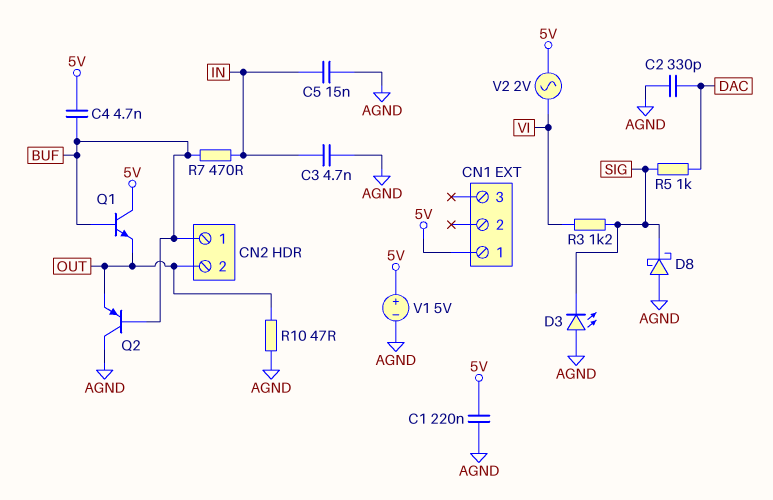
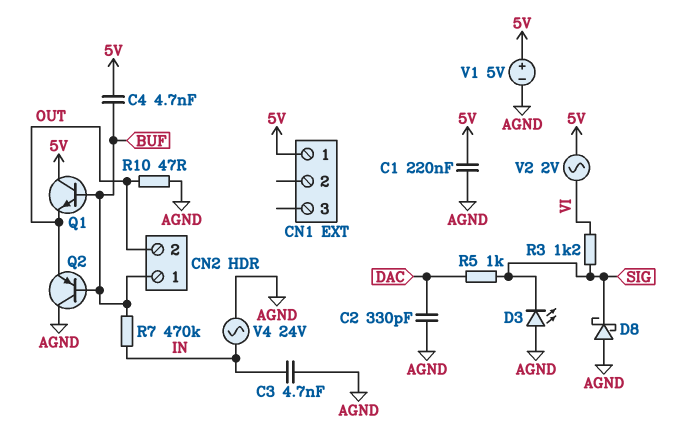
C5: 15nF (AGND, IN) -> none
R7: 470 (BUF, IN) -> 470k (BUF, IN)
V4: none -> AC 24V (AGND, IN)

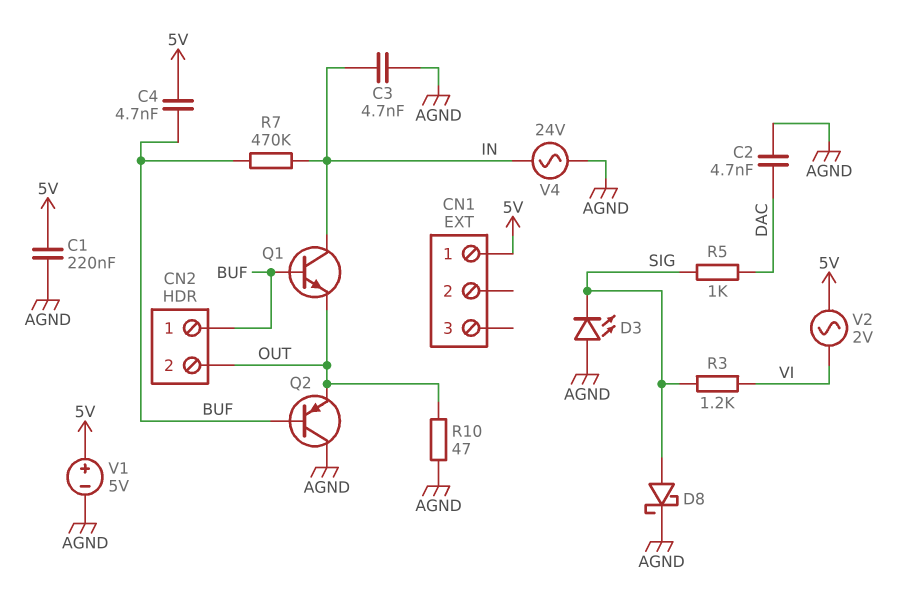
C2: 330pF (AGND, DAC) -> 4.7nF (AGND, DAC)
D8: schottky (A AGND, K SIG) -> schottky (A SIG, K AGND)
Q1: NPN (B BUF, C 5V, E OUT) -> NPN (B BUF, C IN, E OUT)

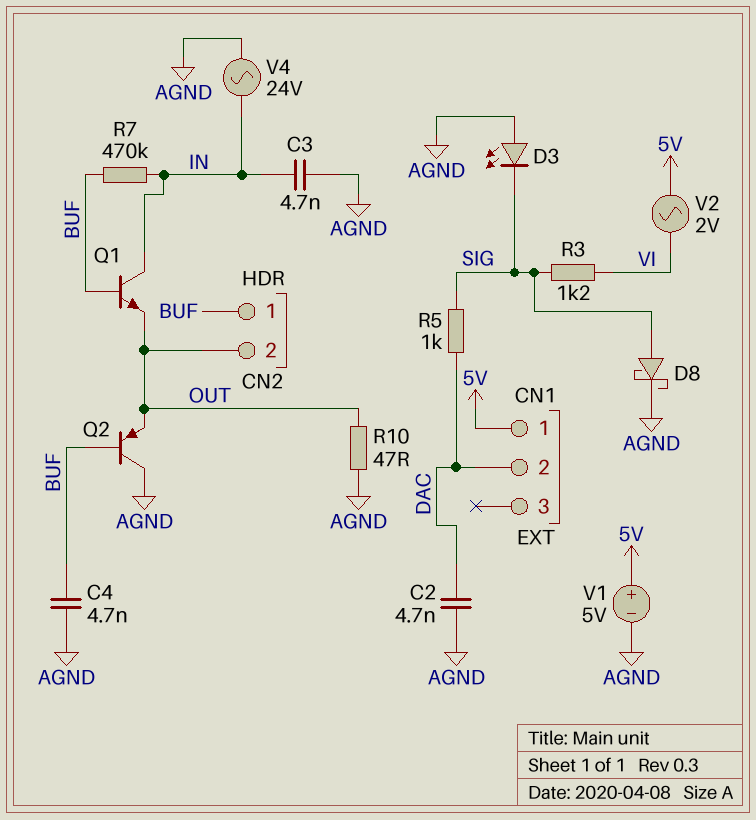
C1: 220nF (5V, AGND) -> none
C4: 4.7nF (5V, BUF) -> 4.7nF (AGND, BUF)
CN1 pin 2: none -> DAC

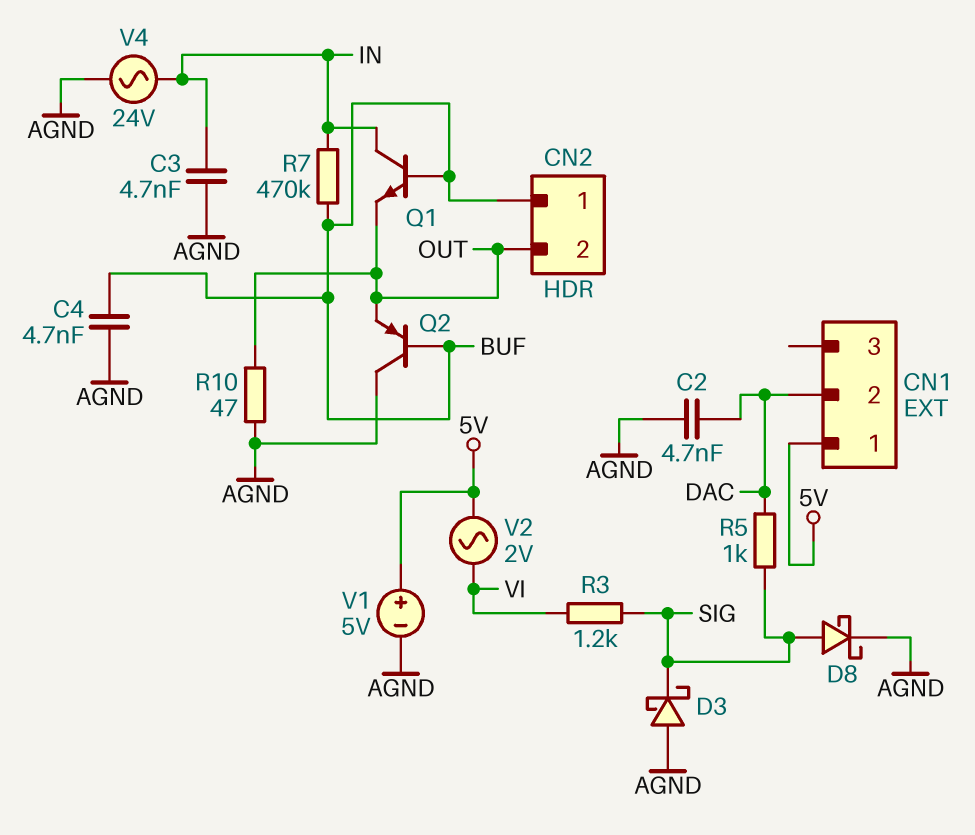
D3: LED (A AGND, K SIG) -> schottky (A AGND, K SIG)

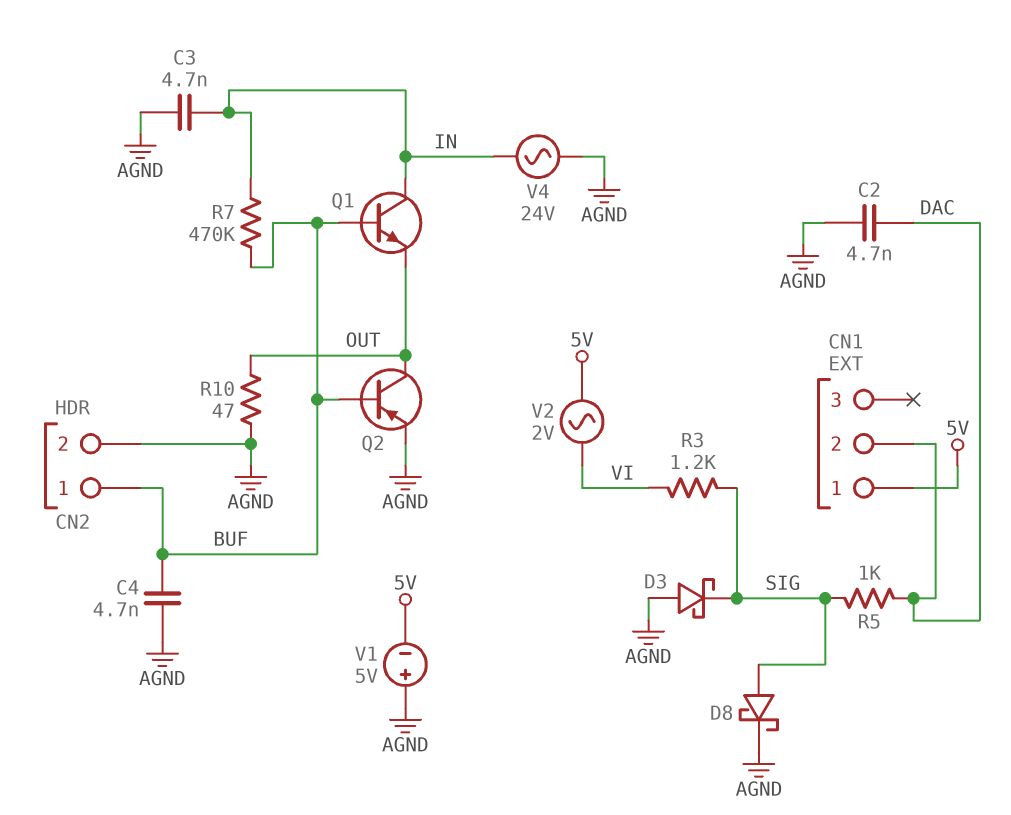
CN2 pin 2: OUT -> AGND
Q2: PNP (B BUF, C AGND, E OUT) -> PNP (B BUF, C OUT, E AGND)
V1: 5V (plus 5V, minus AGND) -> 5V (plus AGND, minus 5V)

